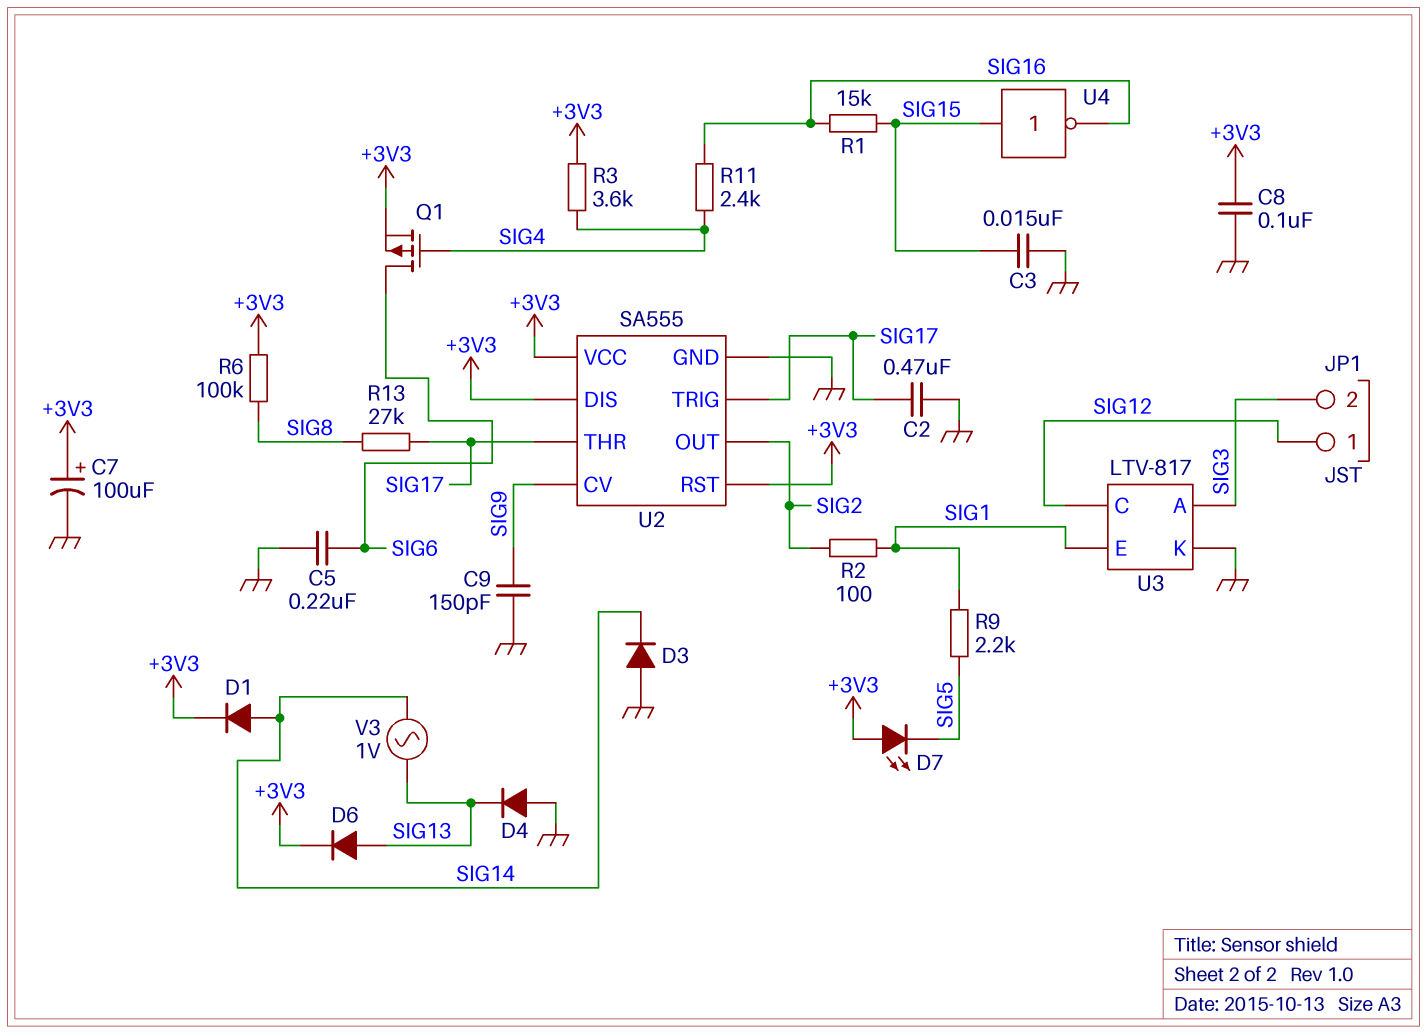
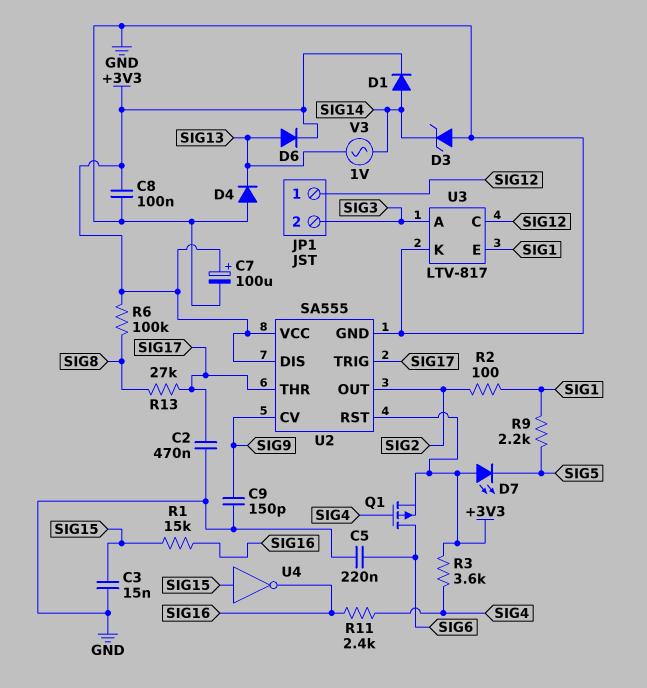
D3: diode (A GND, K SIG14) -> zener (A GND, K SIG14)

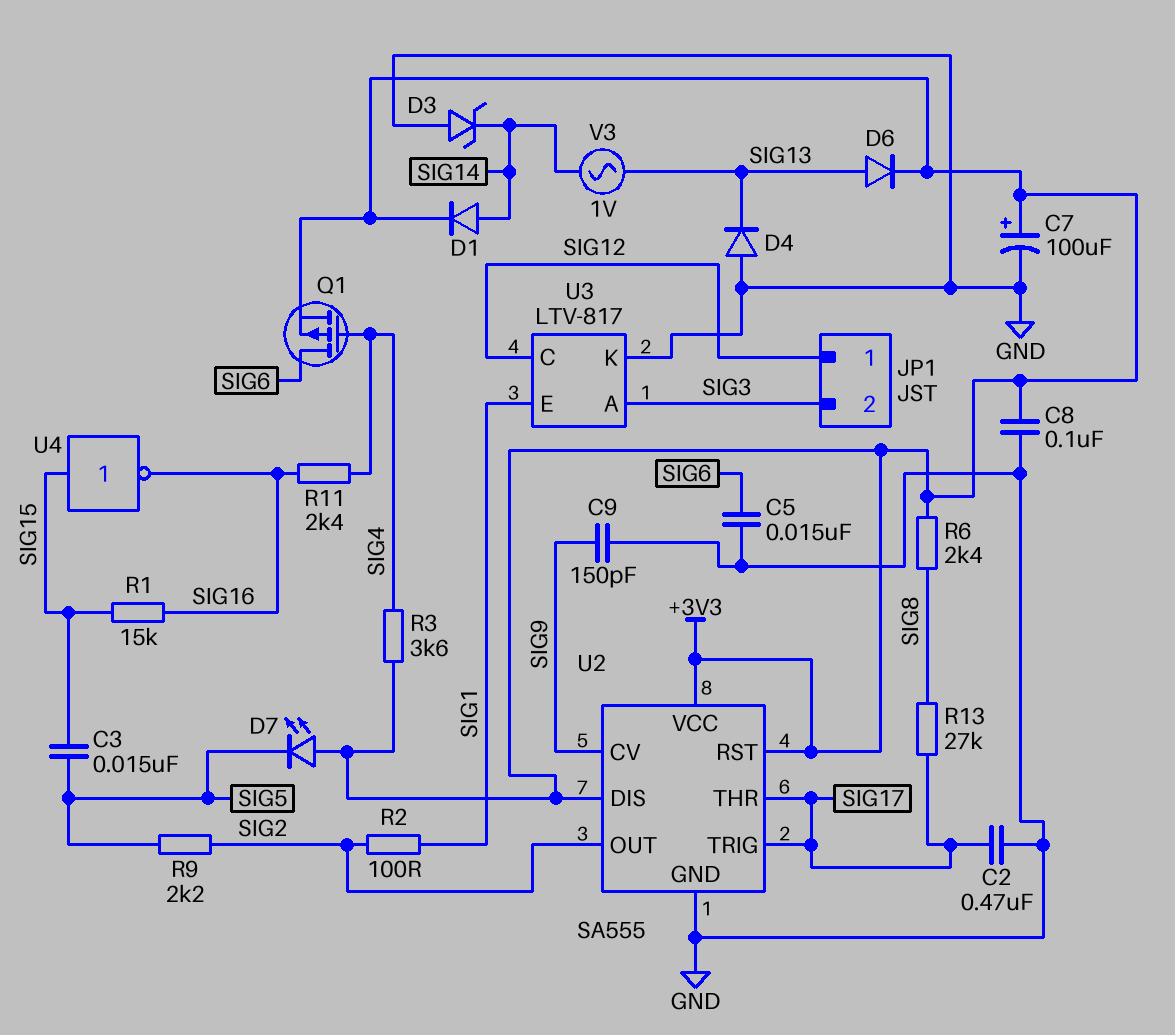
C3: 15nF (GND, SIG15) -> 15nF (SIG5, SIG15)
C5: 220nF (GND, SIG6) -> 15nF (GND, SIG6)
R6: 100k (+3V3, SIG8) -> 2.4k (+3V3, SIG8)
R9: 2.2k (SIG1, SIG5) -> 2.2k (SIG2, SIG5)

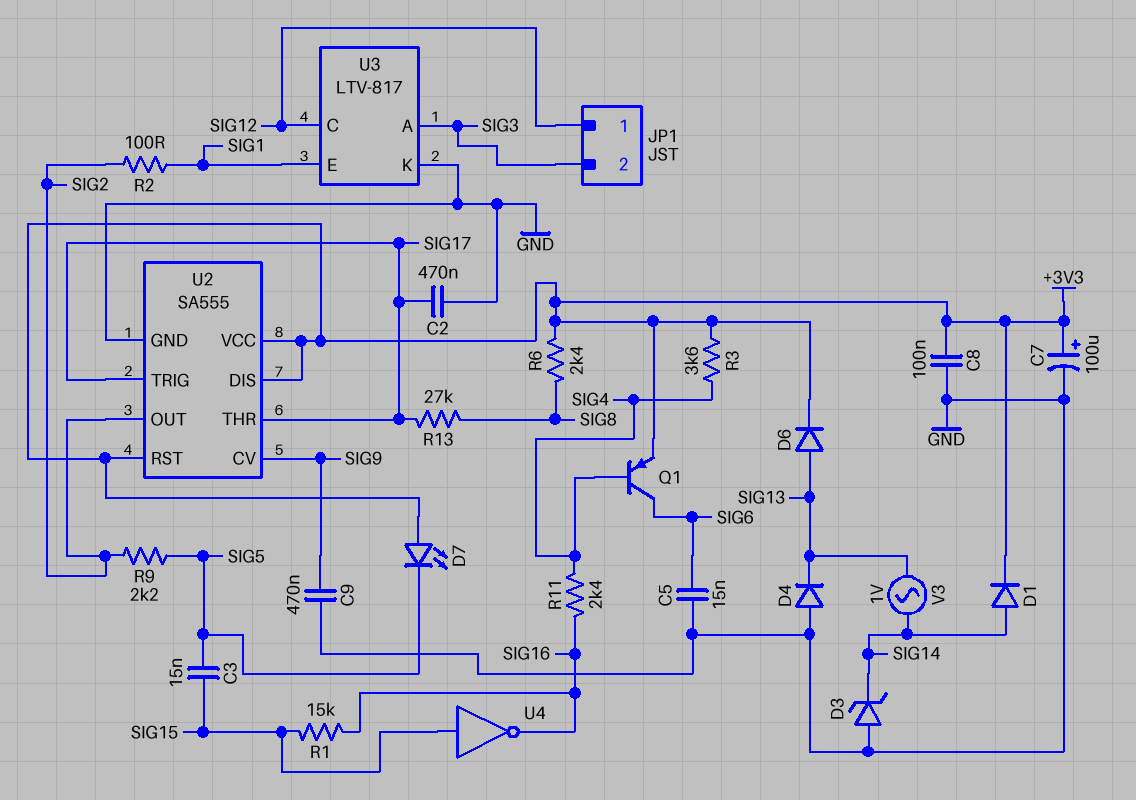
C9: 150pF (GND, SIG9) -> 470nF (GND, SIG9)
Q1: PMOS (G SIG4, D SIG6, S +3V3) -> PNP (B SIG4, C SIG6, E +3V3)

